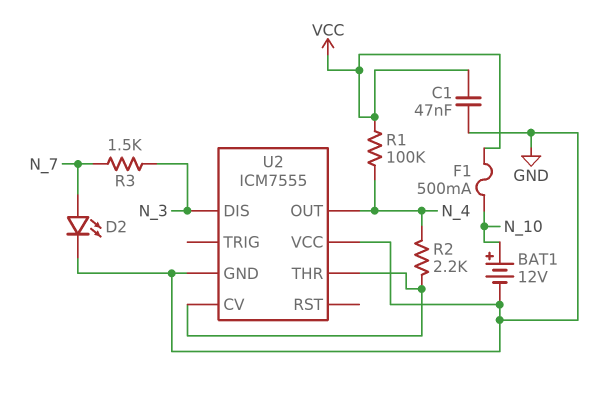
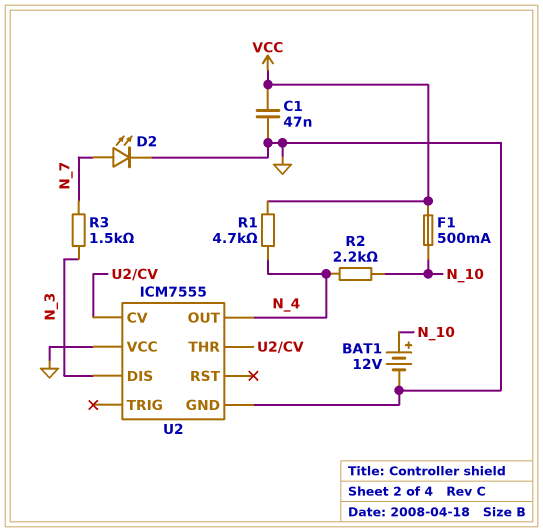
R1: 100k (N_4, VCC) -> 4.7k (N_4, VCC)
R2: 2.2k (N_4, U2/CV) -> 2.2k (N_4, N_10)

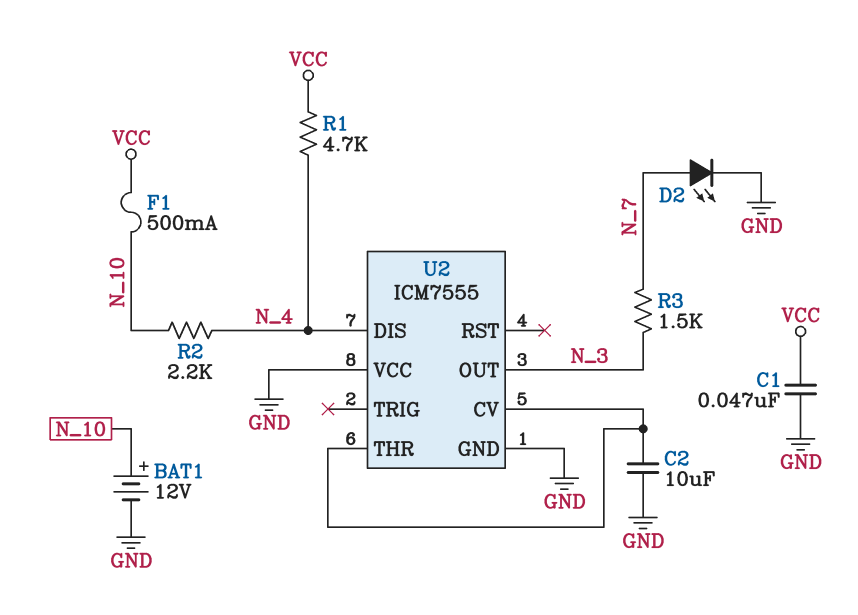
C2: none -> 10uF (GND, U2/CV)
U2 pin DIS: N_3 -> N_4
U2 pin OUT: N_4 -> N_3

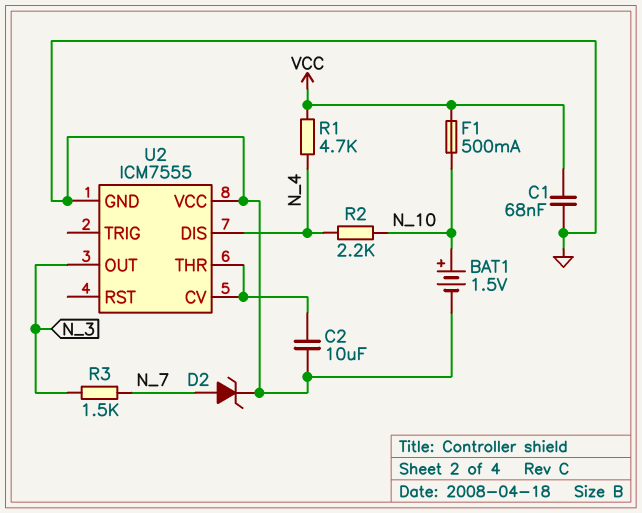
BAT1: 12V (plus N_10, minus GND) -> 1.5V (plus N_10, minus GND)
C1: 47nF (GND, VCC) -> 68nF (GND, VCC)
D2: LED (A N_7, K GND) -> zener (A N_7, K GND)

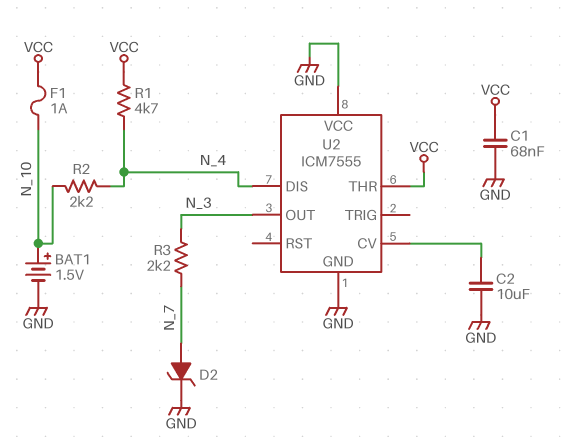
F1: 500mA (N_10, VCC) -> 1A (N_10, VCC)
R3: 1.5k (N_3, N_7) -> 2.2k (N_3, N_7)
U2 pin THR: U2/CV -> VCC

